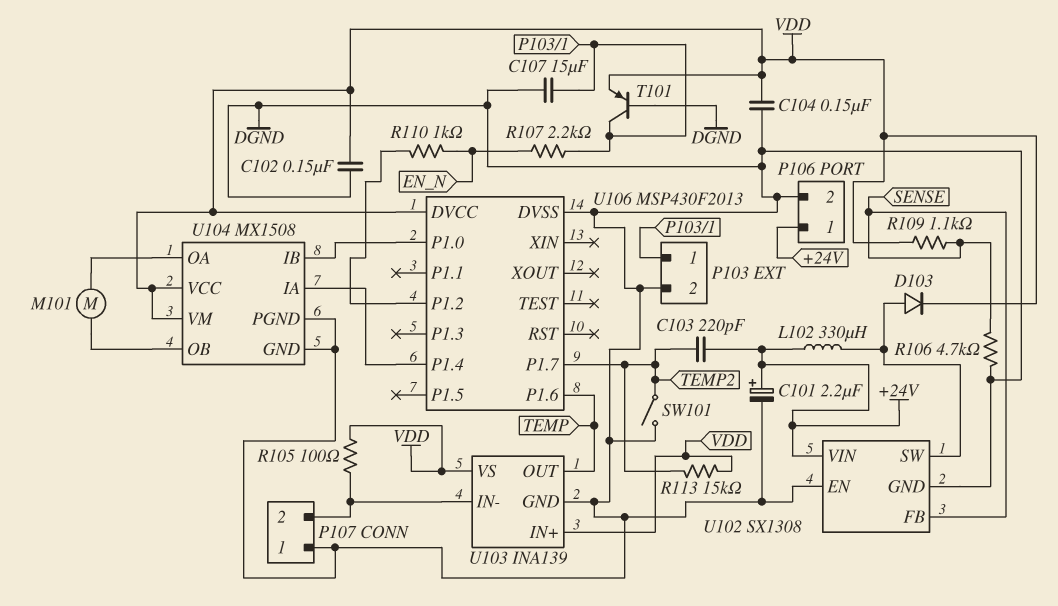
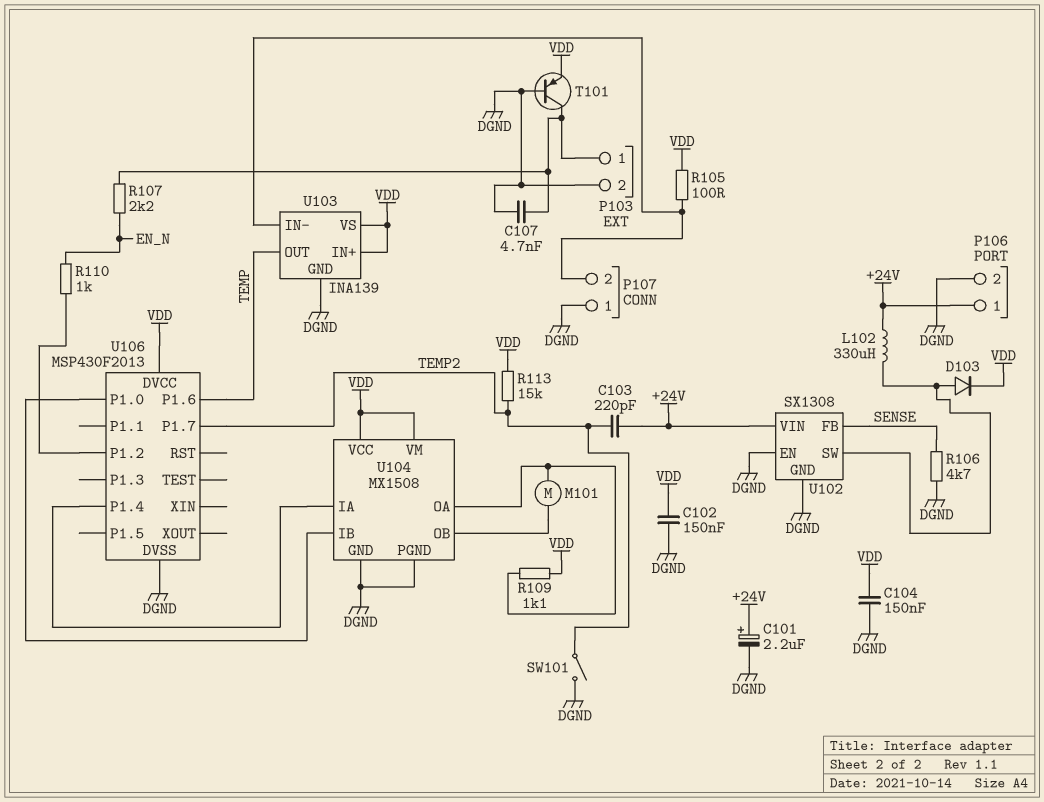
C107: 15uF (DGND, P103/1) -> 4.7nF (DGND, P103/1)
R109: 1.1k (SENSE, VDD) -> 1.1k (U104/OA, VDD)

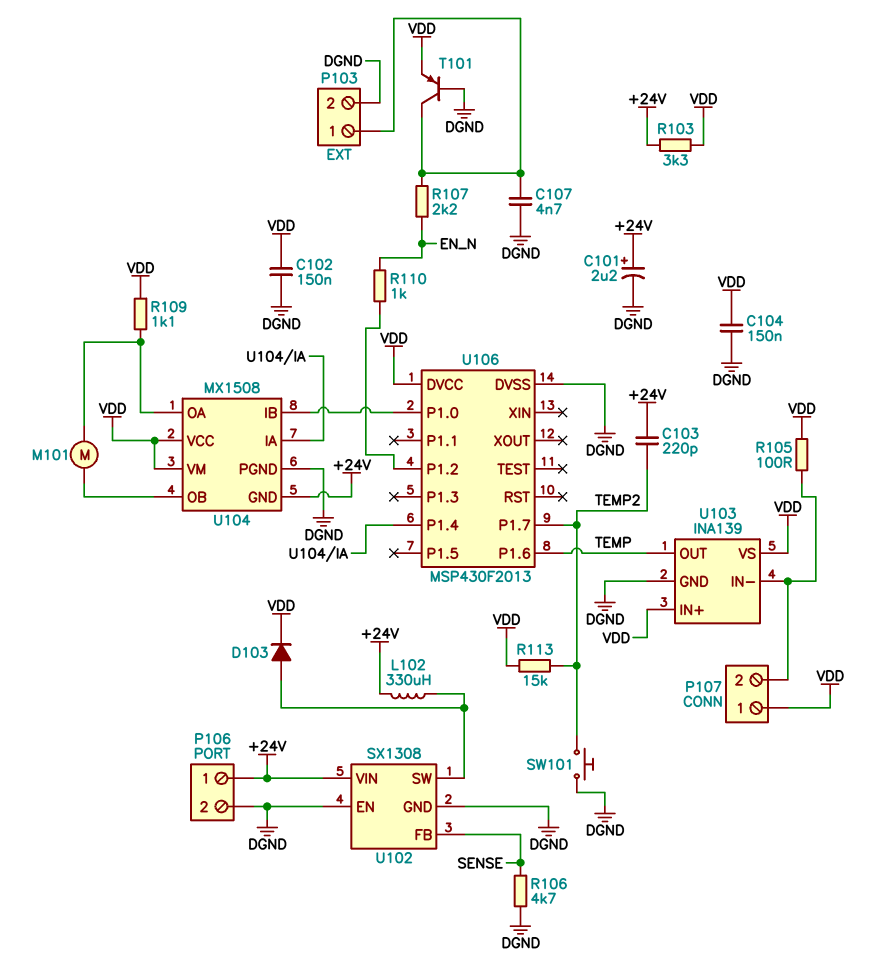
P107 pin 1: DGND -> VDD
R103: none -> 3.3k (+24V, VDD)
SW101: switch (DGND, TEMP2) -> button (DGND, TEMP2)
U104 pin GND: DGND -> +24V

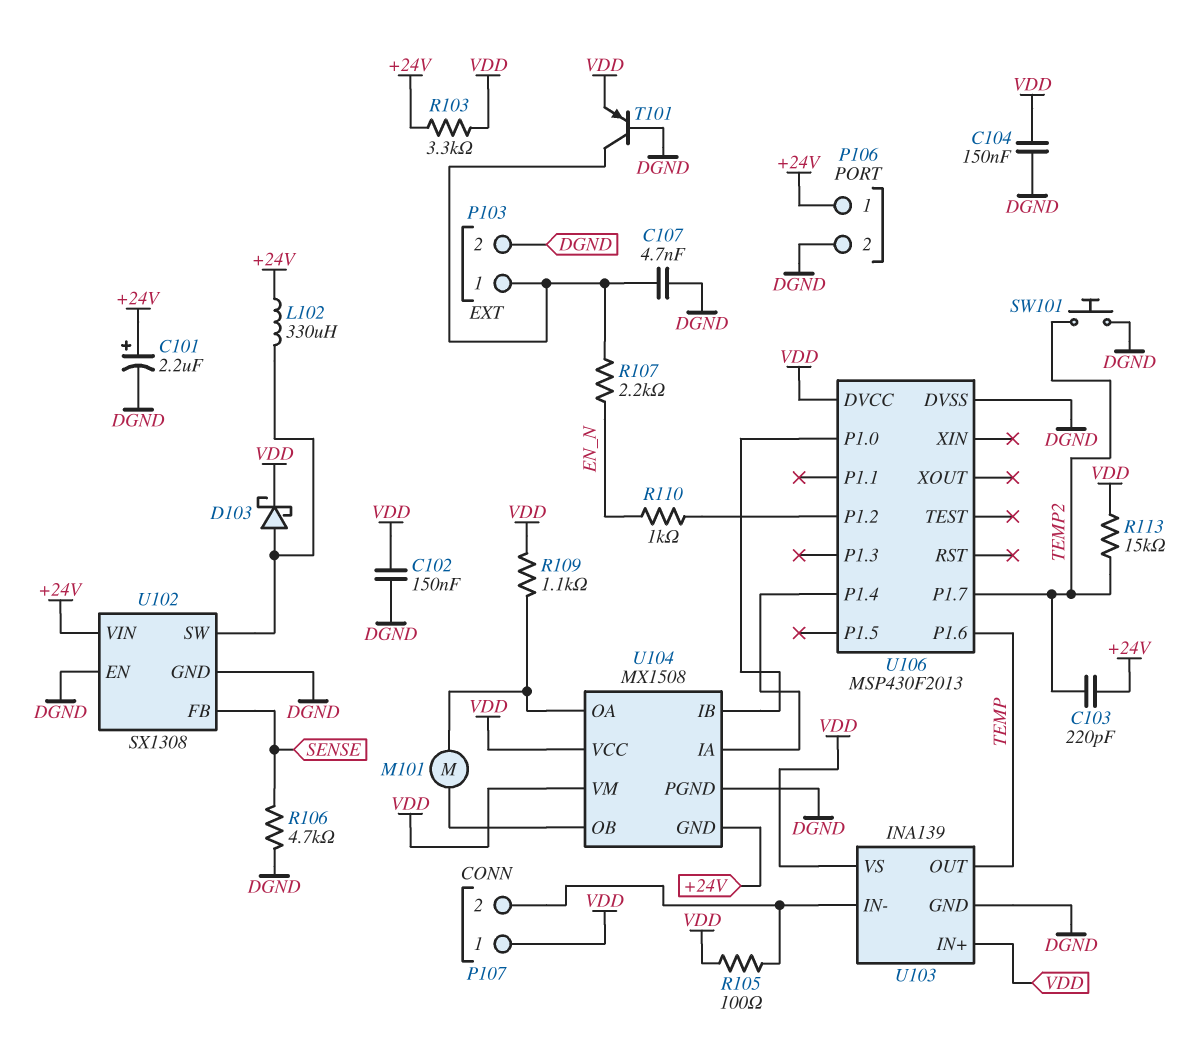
D103: diode (A U102/SW, K VDD) -> schottky (A U102/SW, K VDD)

